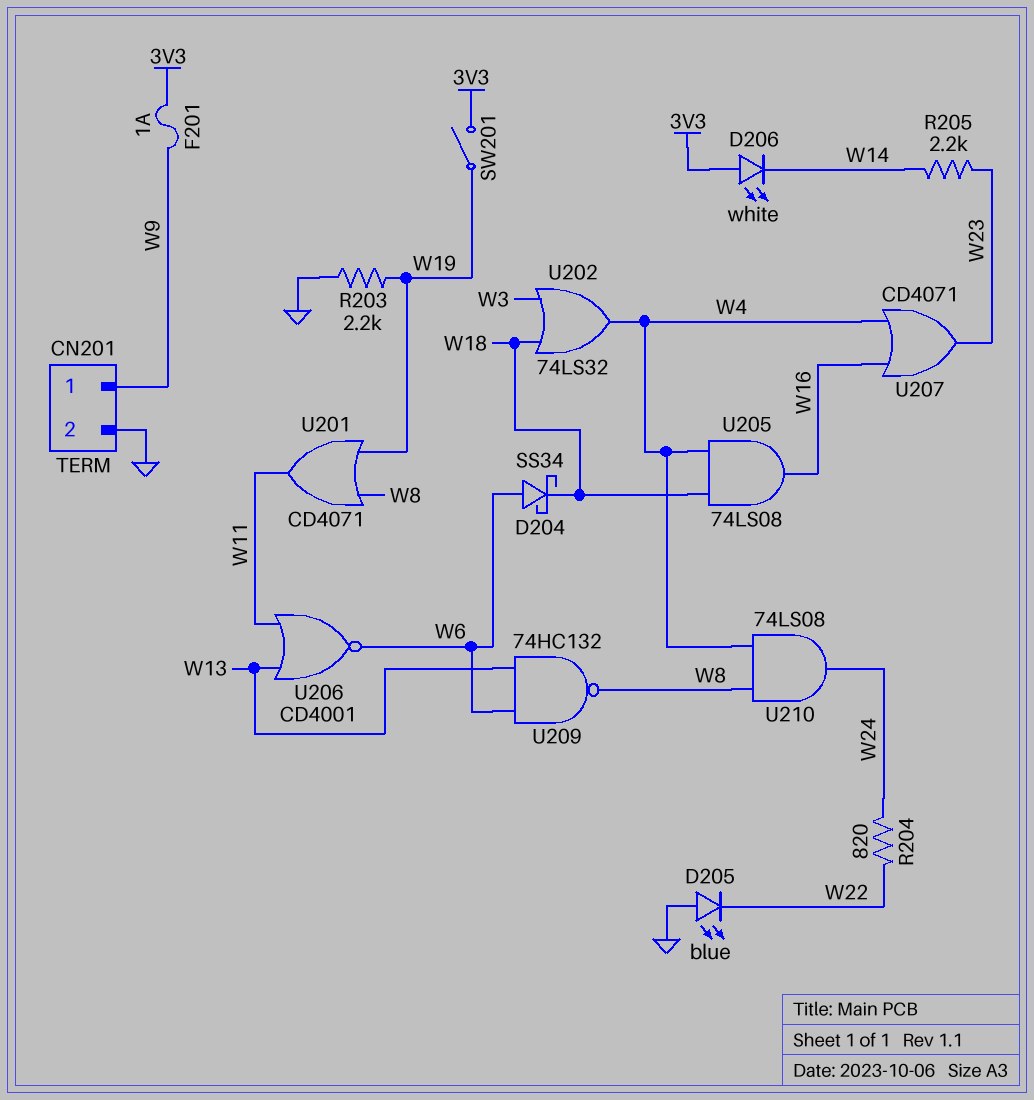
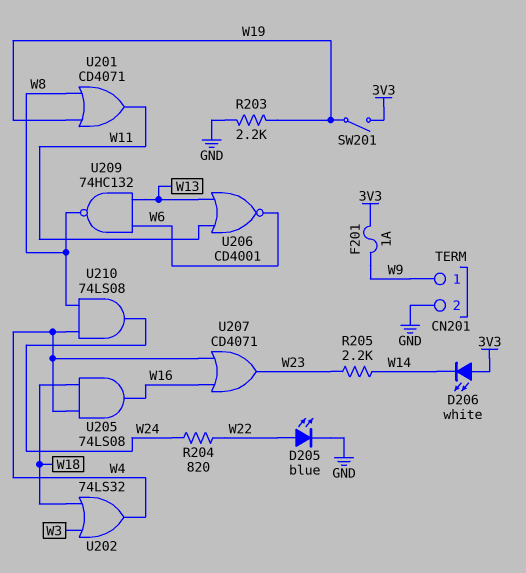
D204: schottky SS34 (A W6, K W18) -> none
D205: LED blue (A GND, K W22) -> LED blue (A W22, K GND)

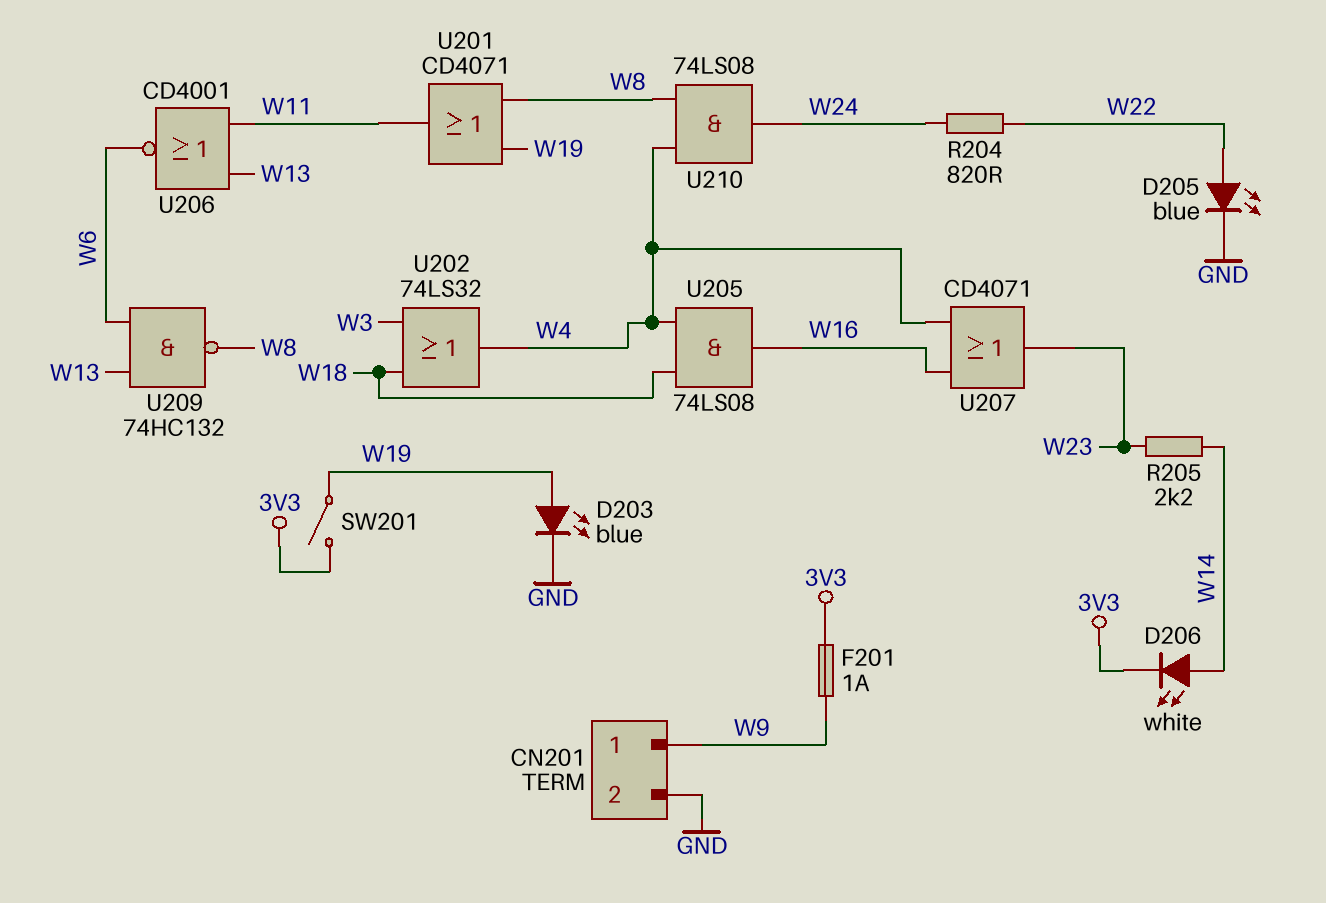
D203: none -> LED blue (A W19, K GND)
D206: LED white (A 3V3, K W14) -> LED white (A W14, K 3V3)
R203: 2.2k (GND, W19) -> none

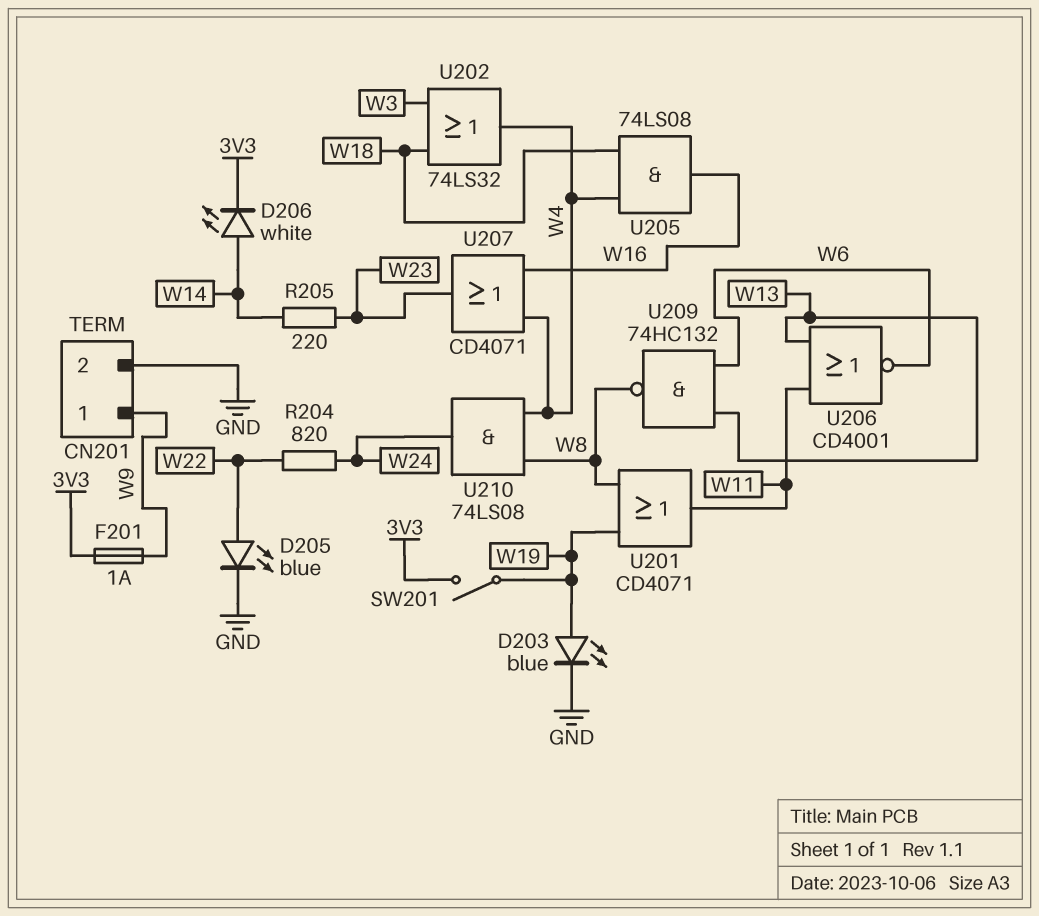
R205: 2.2k (W14, W23) -> 220 (W14, W23)

